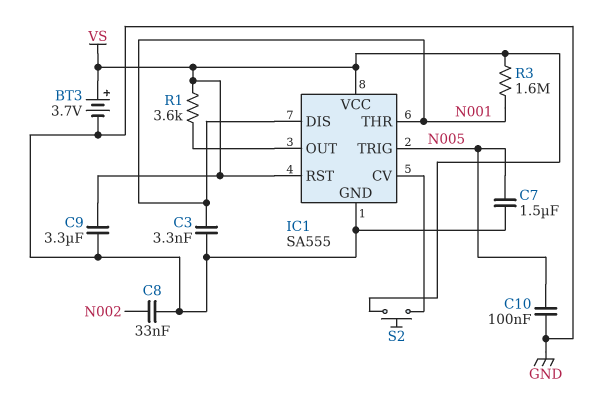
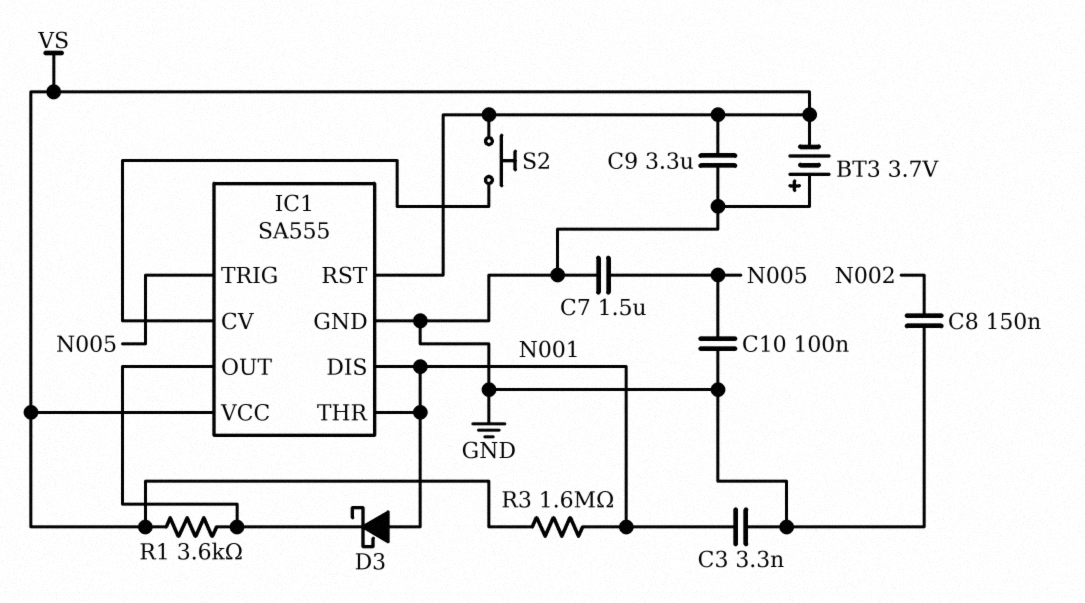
BT3: 3.7V (plus VS, minus GND) -> 3.7V (plus GND, minus VS)
C8: 33nF (GND, N002) -> 150nF (GND, N002)
D3: none -> schottky (A N001, K IC1/OUT)

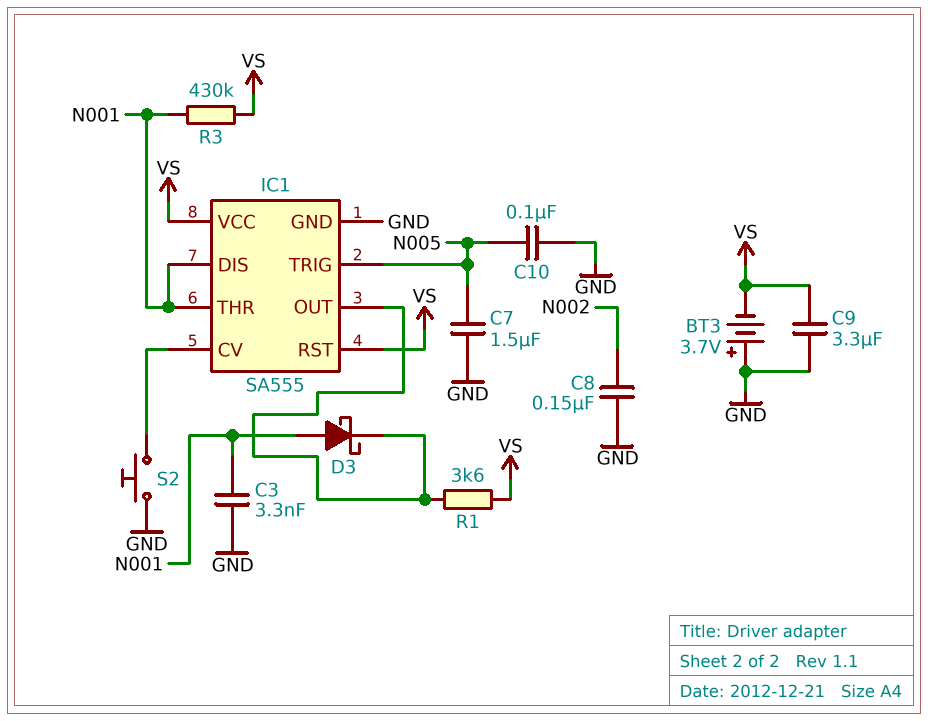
R3: 1.6M (N001, VS) -> 430k (N001, VS)
S2: button (IC1/CV, VS) -> button (GND, IC1/CV)

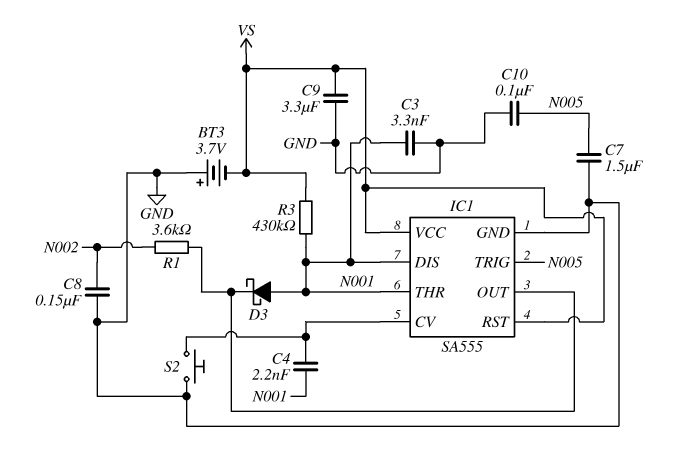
C4: none -> 2.2nF (IC1/CV, N001)
R1: 3.6k (IC1/OUT, VS) -> 3.6k (IC1/OUT, N002)

